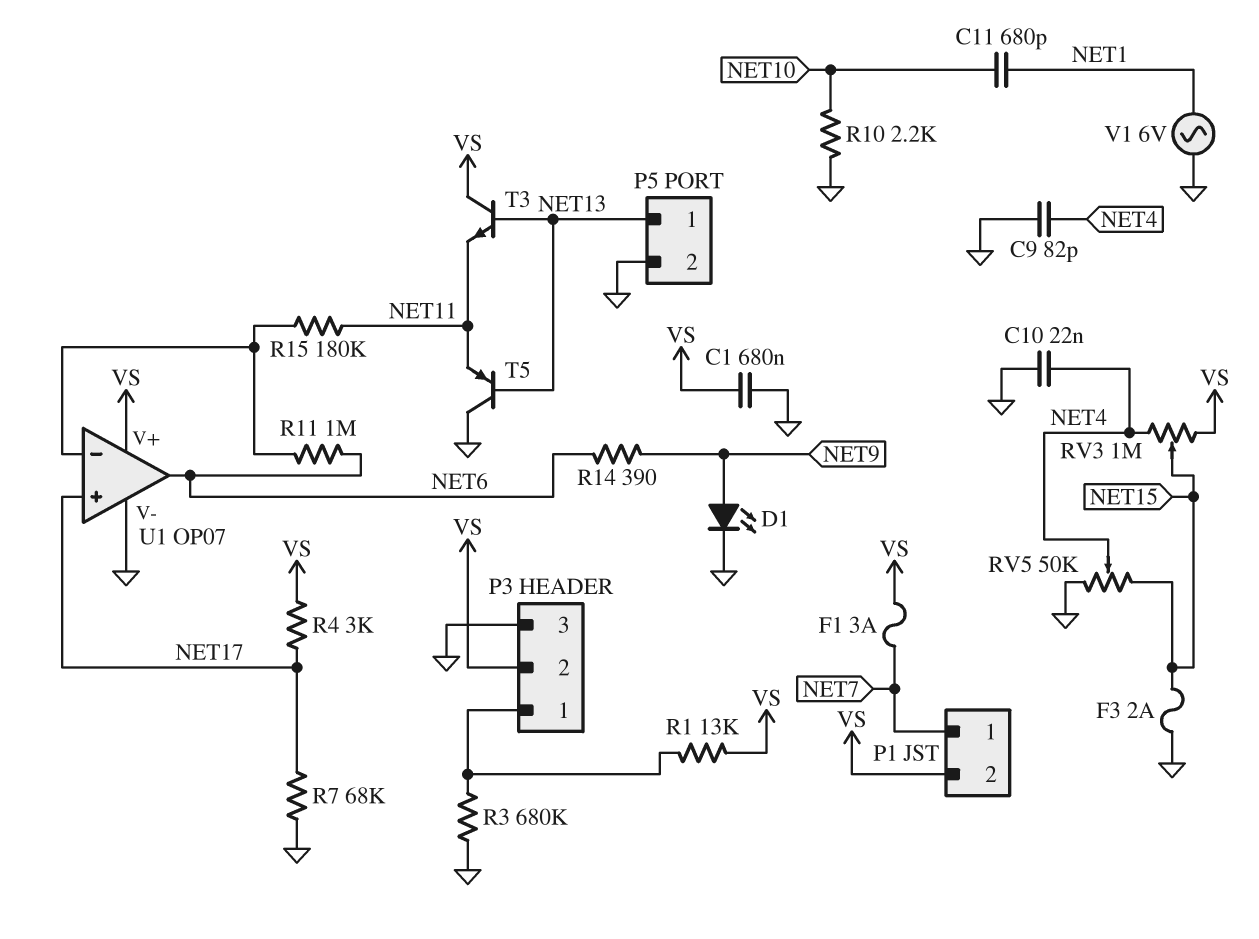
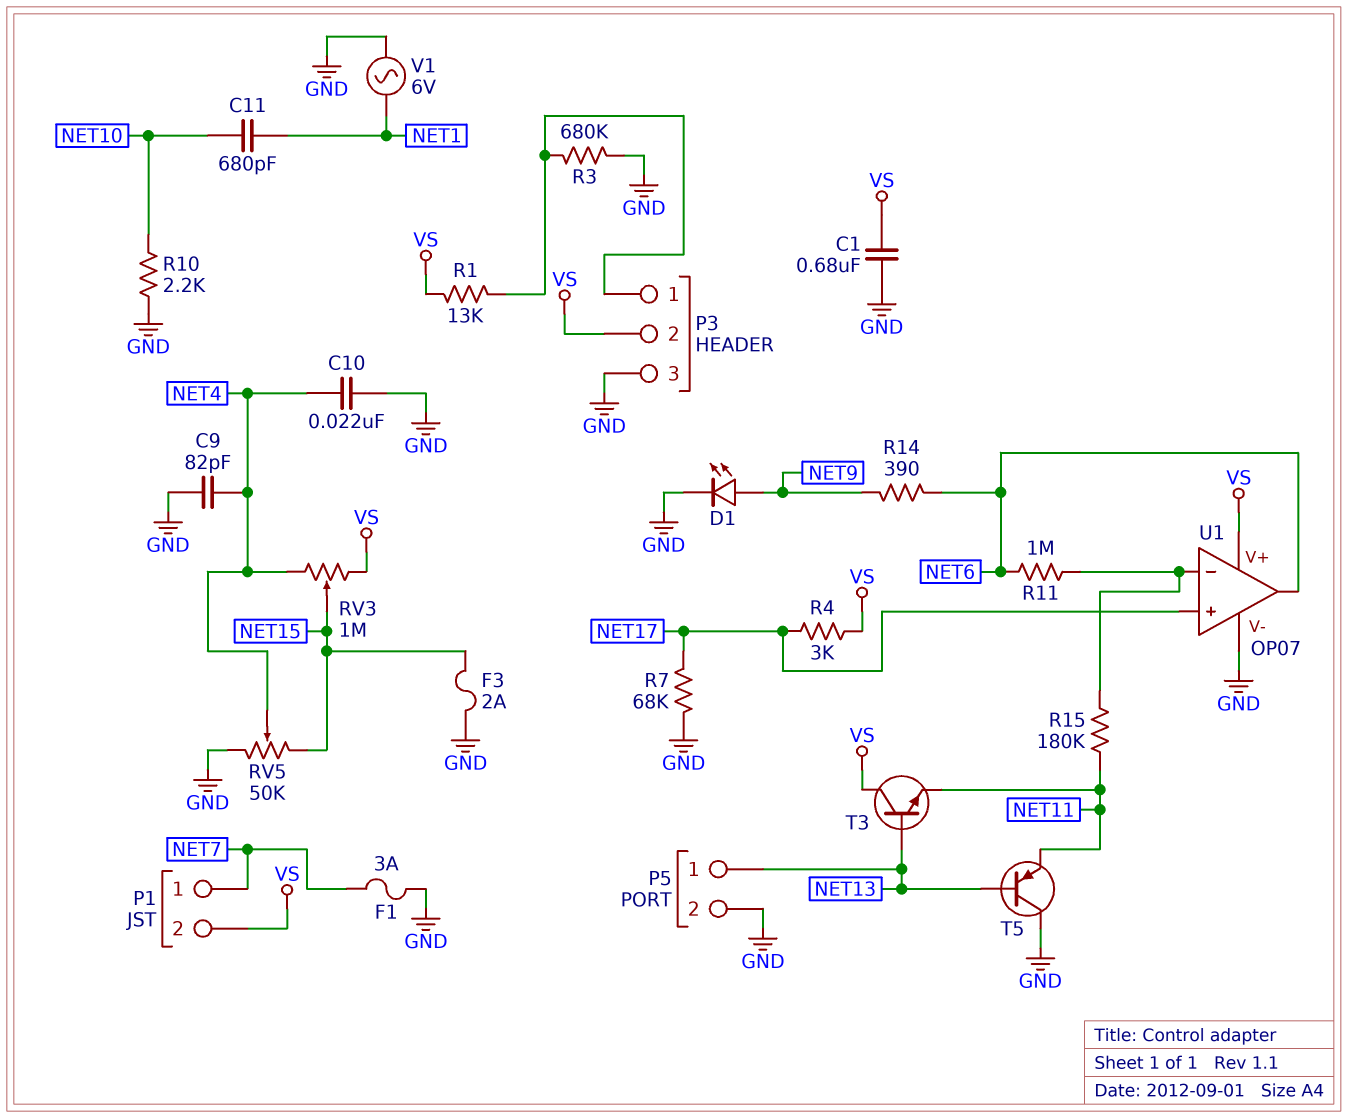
F1: 3A (NET7, VS) -> 3A (GND, NET7)

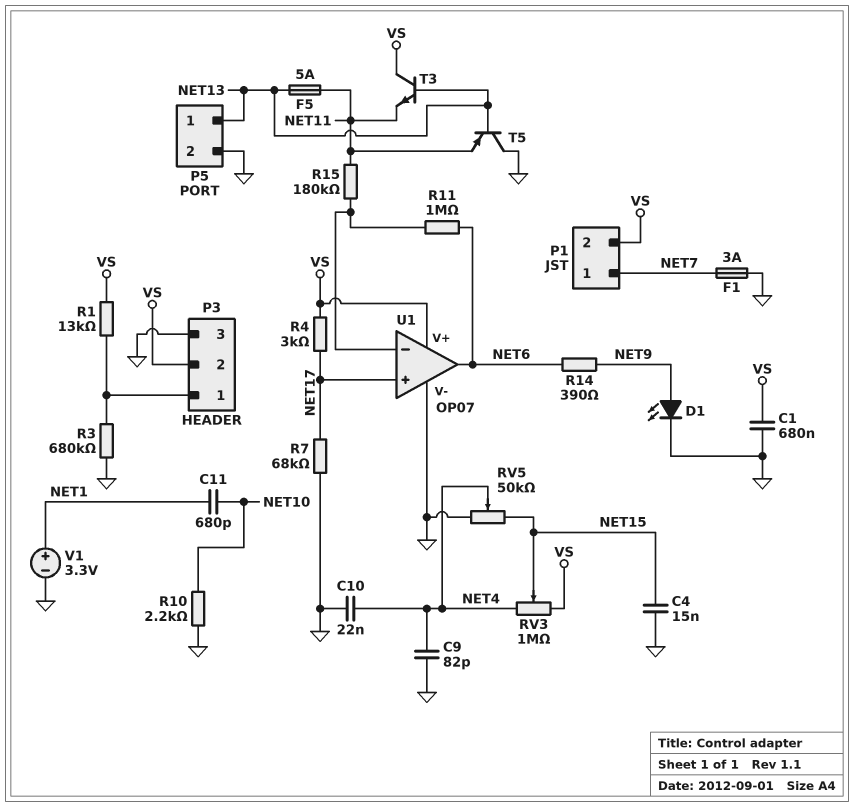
C4: none -> 15nF (GND, NET15)
F3: 2A (GND, NET15) -> none
F5: none -> 5A (NET11, NET13)
V1: AC 6V (GND, NET1) -> 3.3V (plus NET1, minus GND)

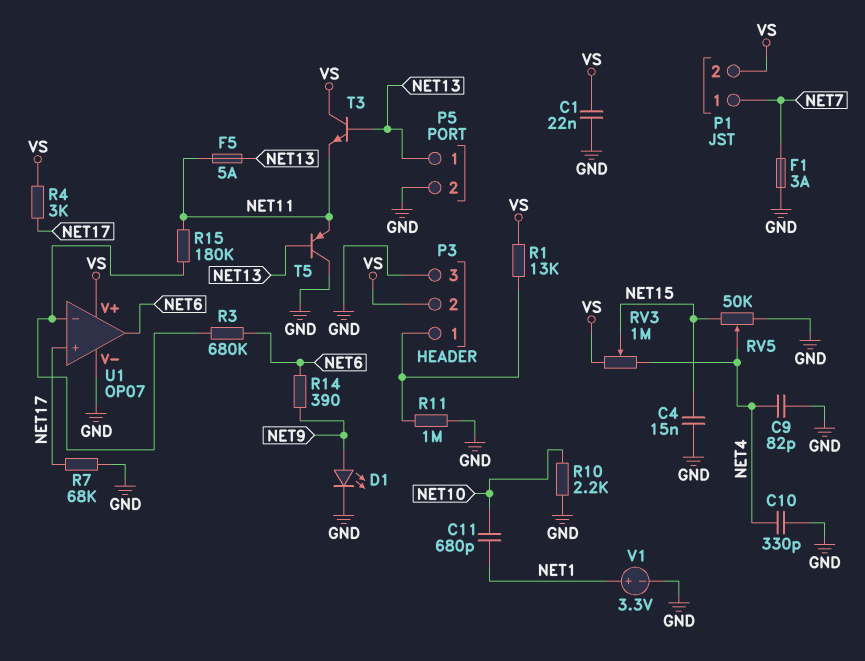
C1: 680nF (GND, VS) -> 22nF (GND, VS)
C10: 22nF (GND, NET4) -> 330pF (GND, NET4)
R3: 680k (GND, P3/1) -> 680k (NET6, U1/in-)
R11: 1M (NET6, U1/in-) -> 1M (GND, P3/1)

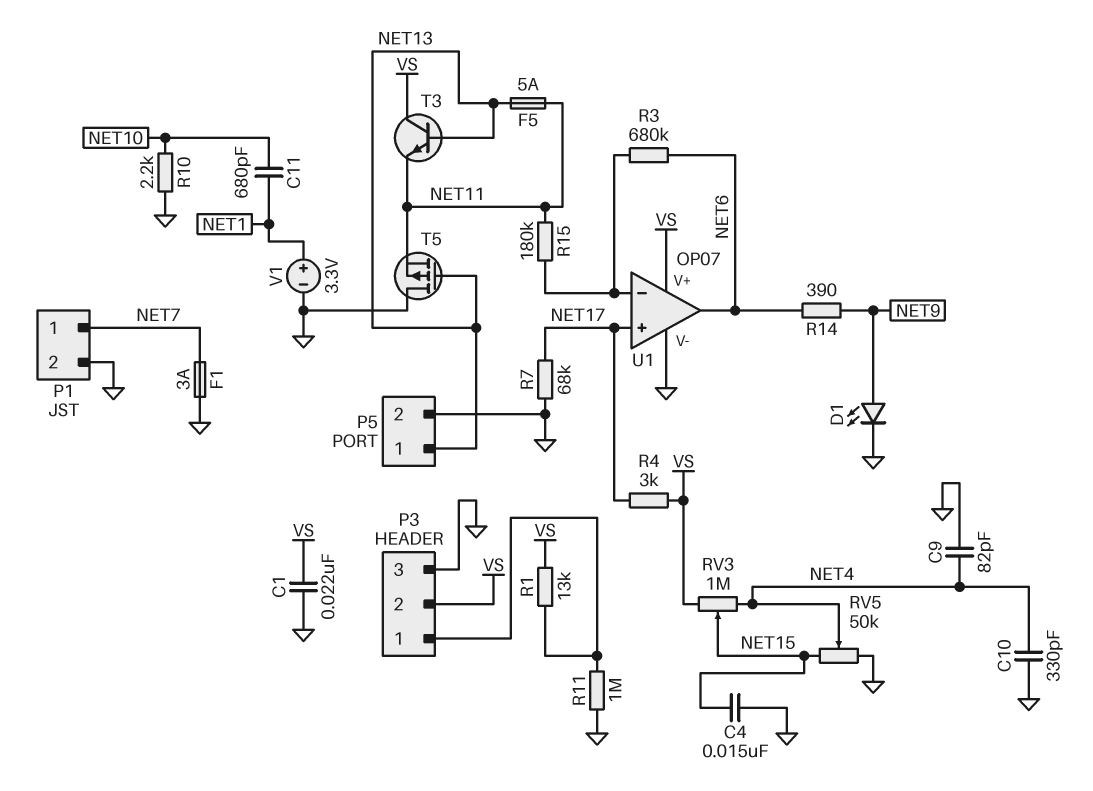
P1 pin 2: VS -> GND
T5: PNP (B NET13, C GND, E NET11) -> PMOS (G NET13, D GND, S NET11)

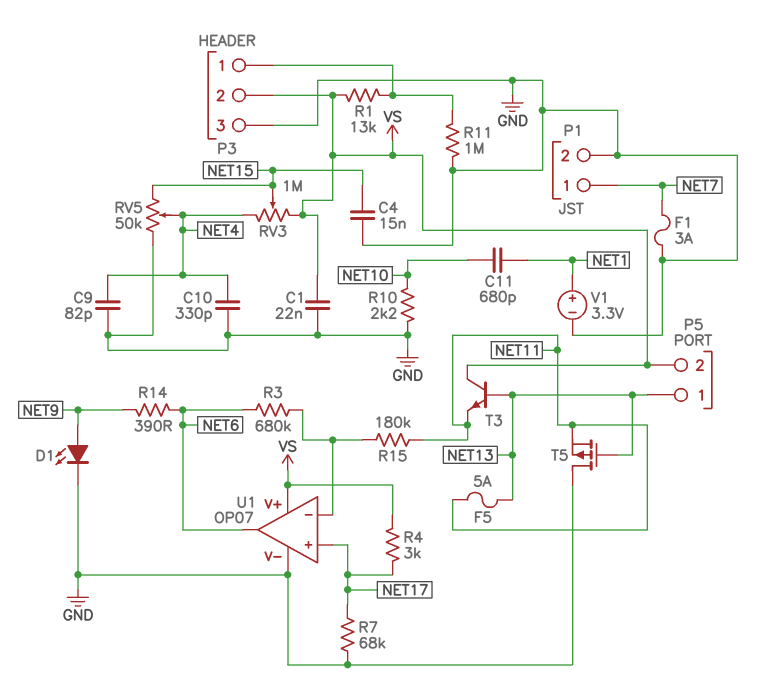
P5 pin 2: GND -> VS

